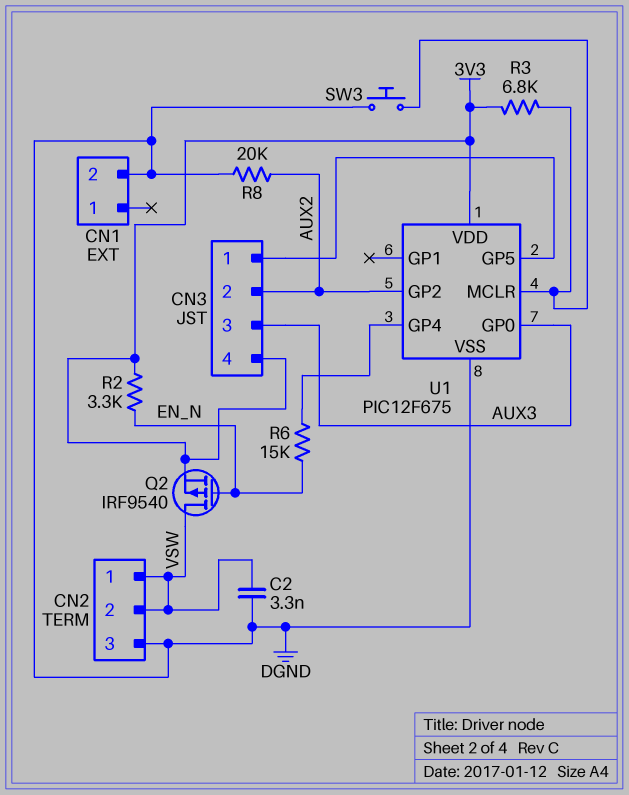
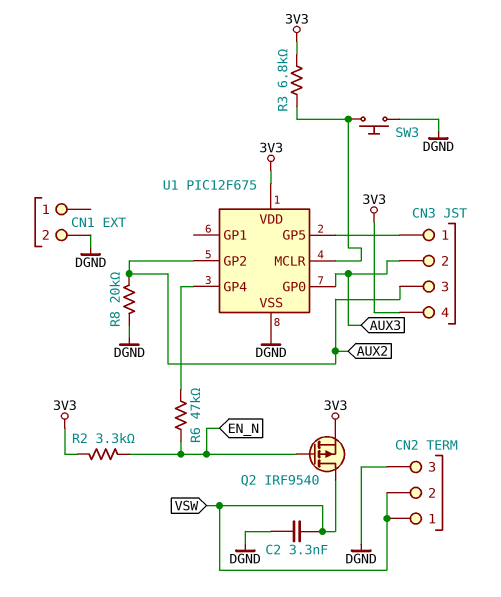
CN3 pin 2: AUX2 -> AUX3
CN3 pin 3: AUX3 -> AUX2
R6: 15k (EN_N, U1/GP4) -> 47k (EN_N, U1/GP4)

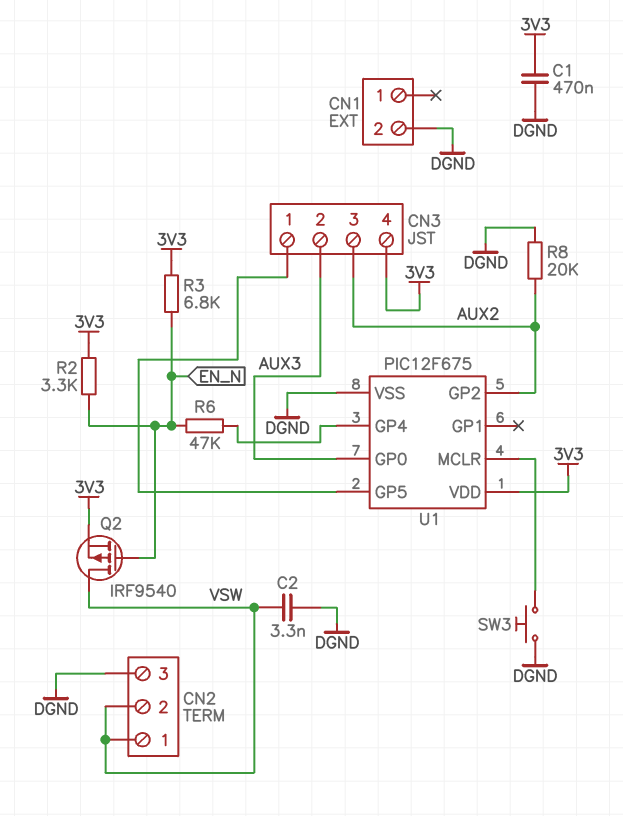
C1: none -> 470nF (3V3, DGND)
R3: 6.8k (3V3, U1/MCLR) -> 6.8k (3V3, EN_N)

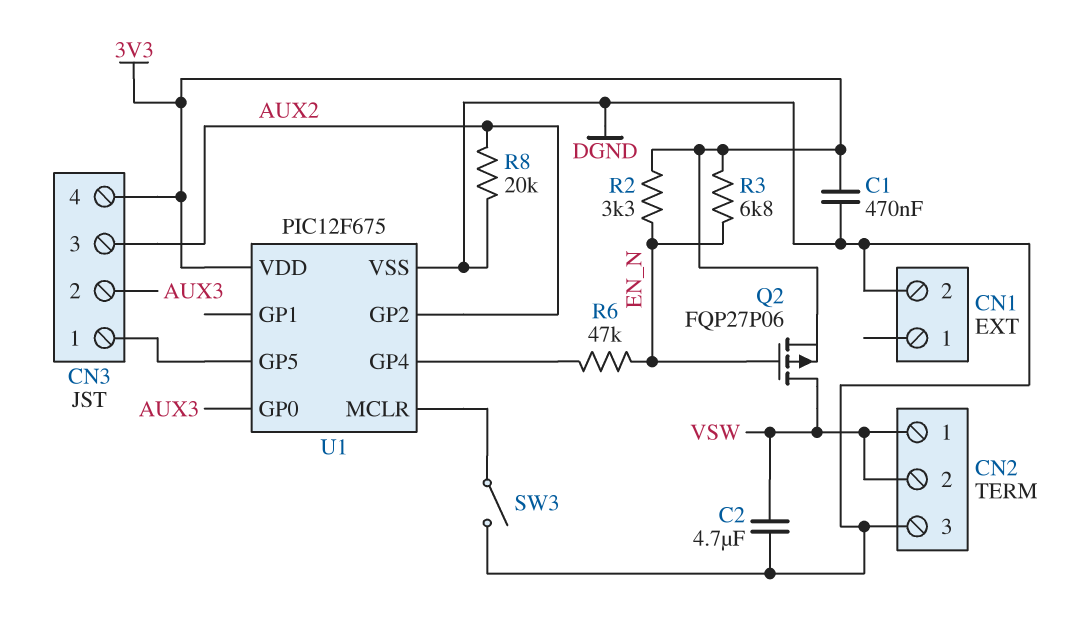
C2: 3.3nF (DGND, VSW) -> 4.7uF (DGND, VSW)
Q2: PMOS IRF9540 (G EN_N, D VSW, S 3V3) -> PMOS FQP27P06 (G EN_N, D VSW, S 3V3)
SW3: button (DGND, U1/MCLR) -> switch (DGND, U1/MCLR)

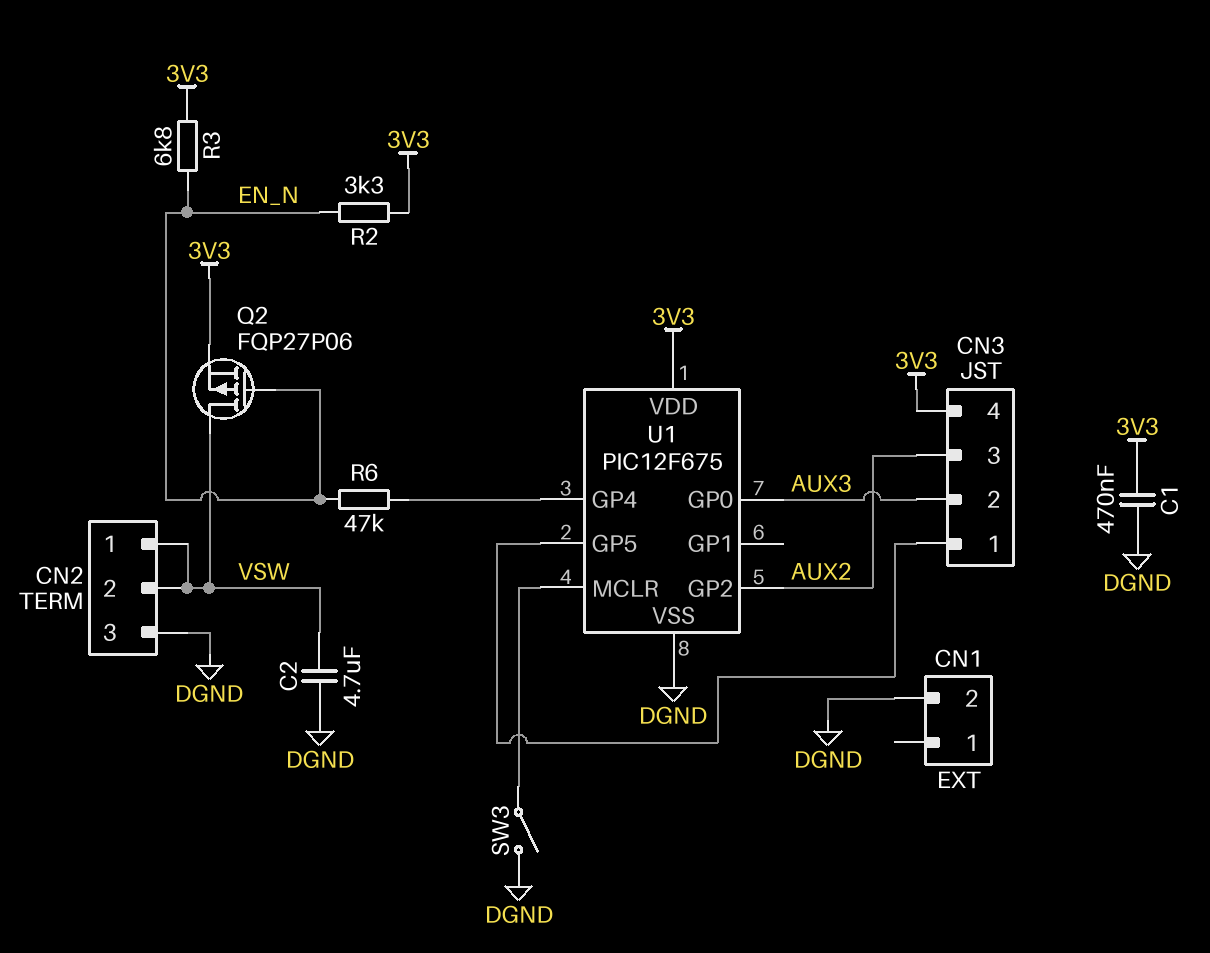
R8: 20k (AUX2, DGND) -> none

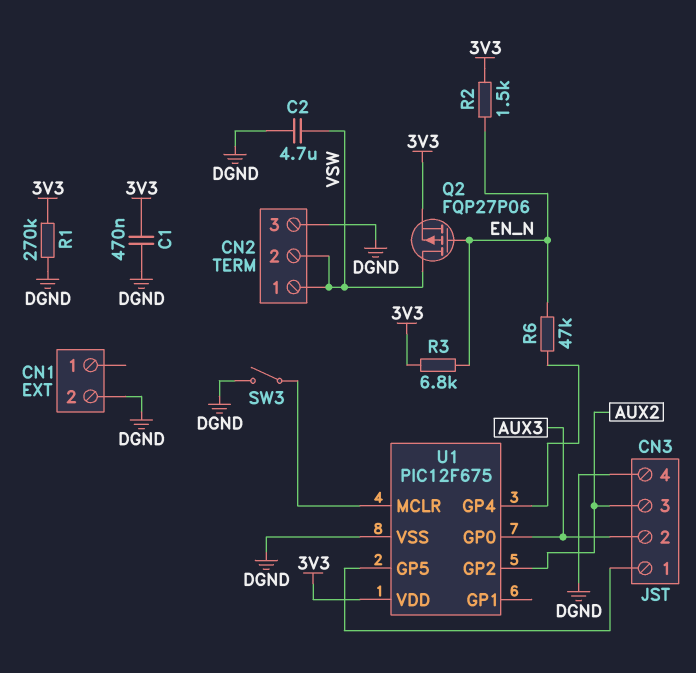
CN3 pin 4: 3V3 -> DGND
R1: none -> 270k (3V3, DGND)
R2: 3.3k (3V3, EN_N) -> 1.5k (3V3, EN_N)

